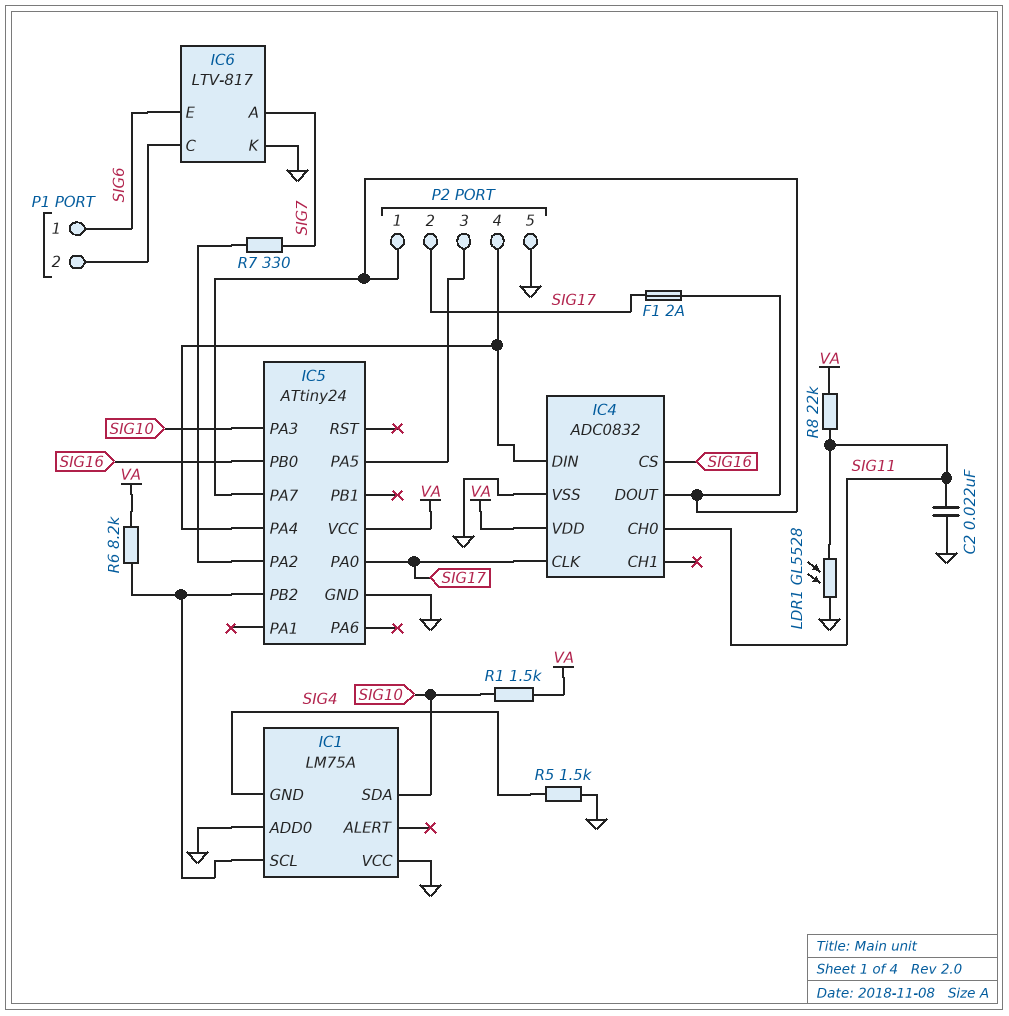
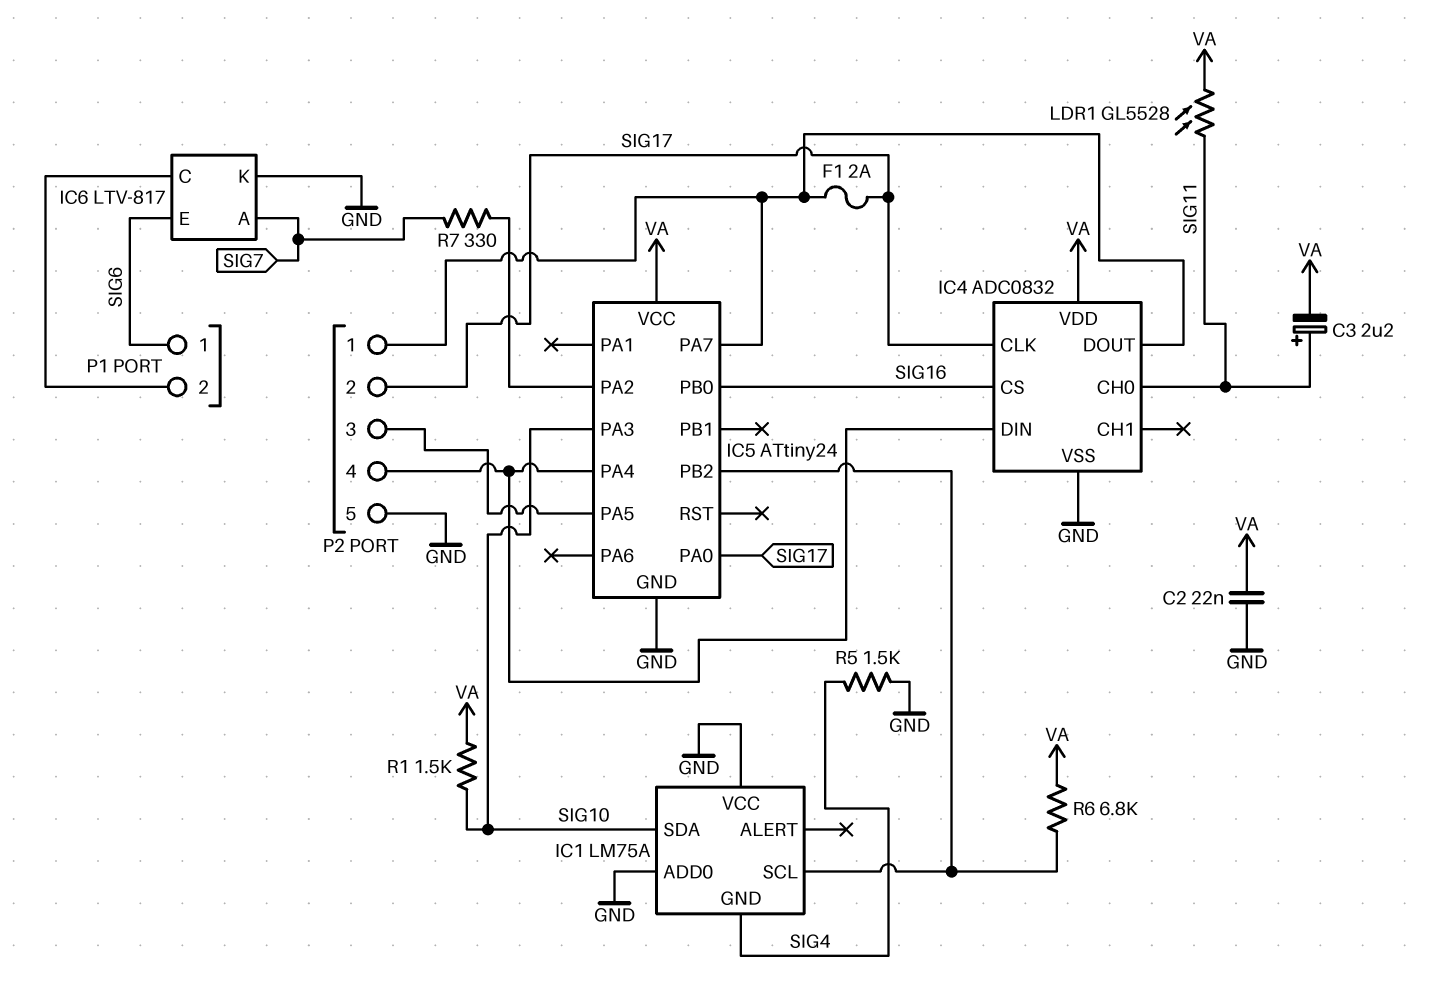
C2: 22nF (GND, SIG11) -> 22nF (GND, VA)
C3: none -> 2.2uF (plus SIG11, minus VA)
LDR1: GL5528 (GND, SIG11) -> GL5528 (SIG11, VA)
R6: 8.2k (IC1/SCL, VA) -> 6.8k (IC1/SCL, VA)
R8: 22k (SIG11, VA) -> none

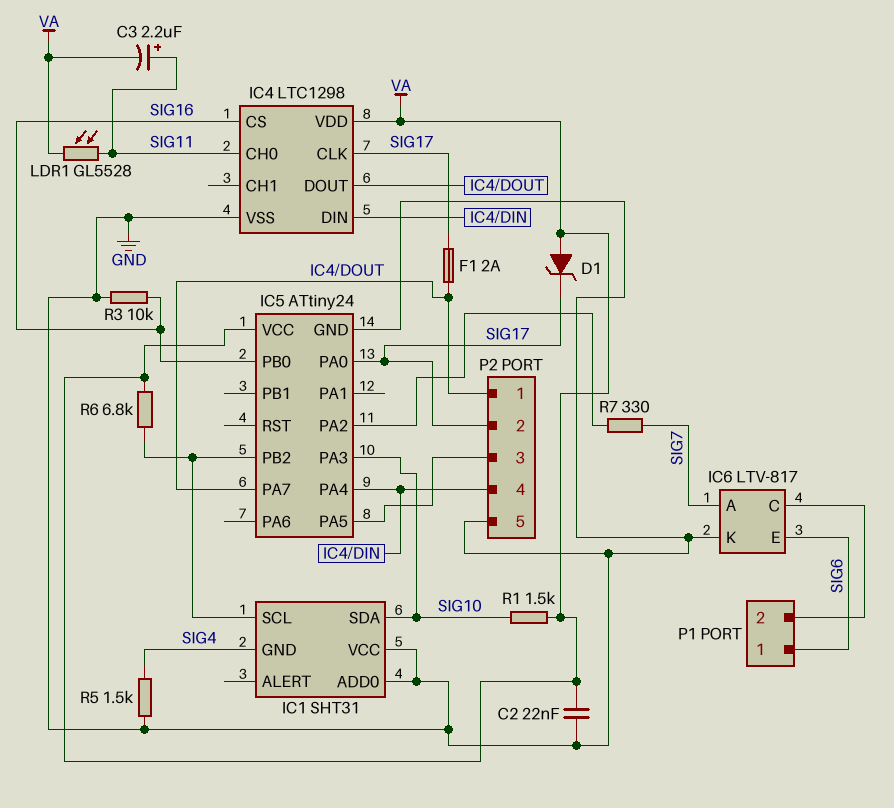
D1: none -> zener (A VA, K SIG17)
IC1: LM75A -> SHT31
IC4: ADC0832 -> LTC1298
R3: none -> 10k (GND, SIG16)

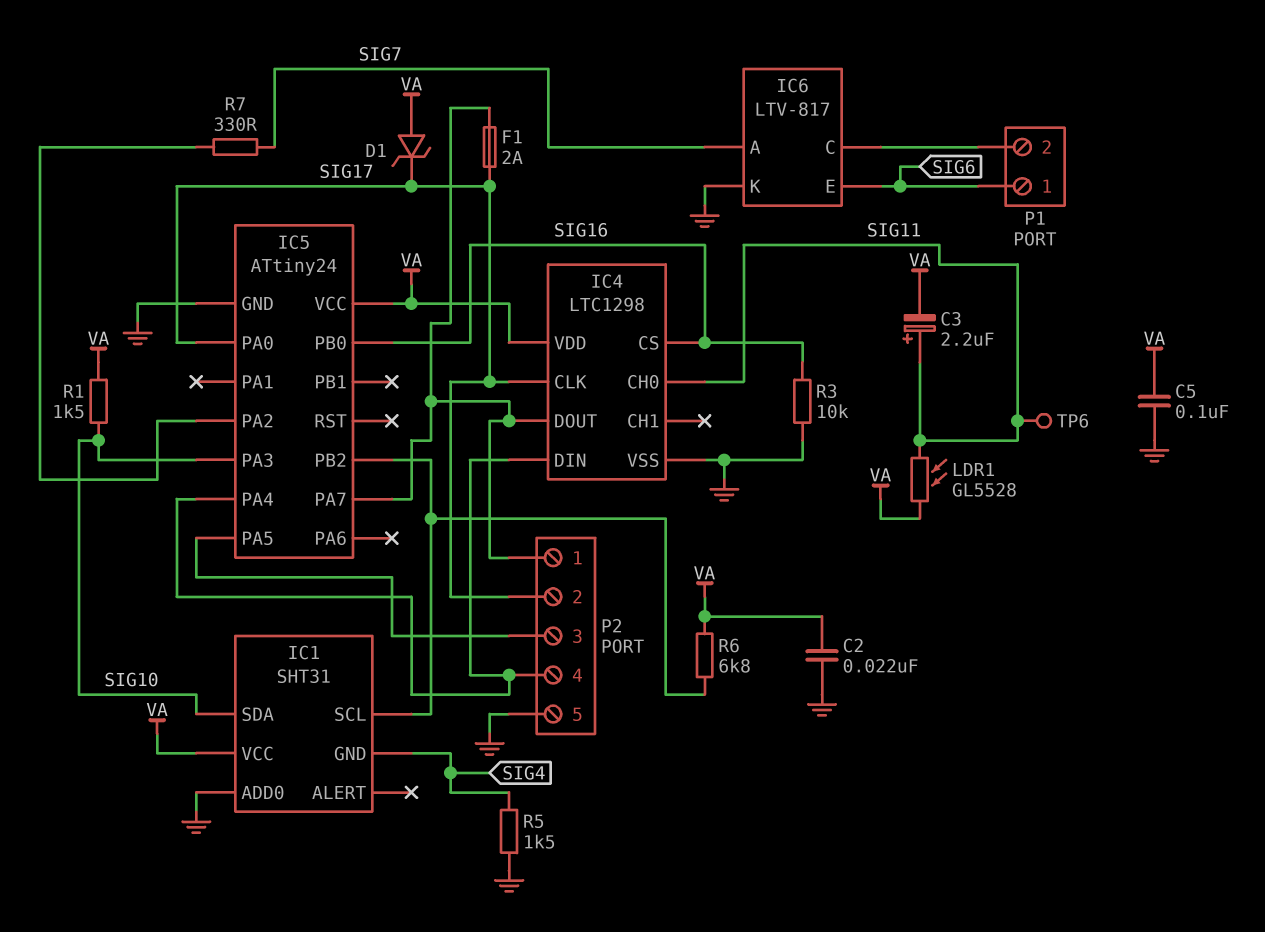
C5: none -> 100nF (GND, VA)
IC1 pin VCC: GND -> VA
TP6: none -> test point (SIG11)

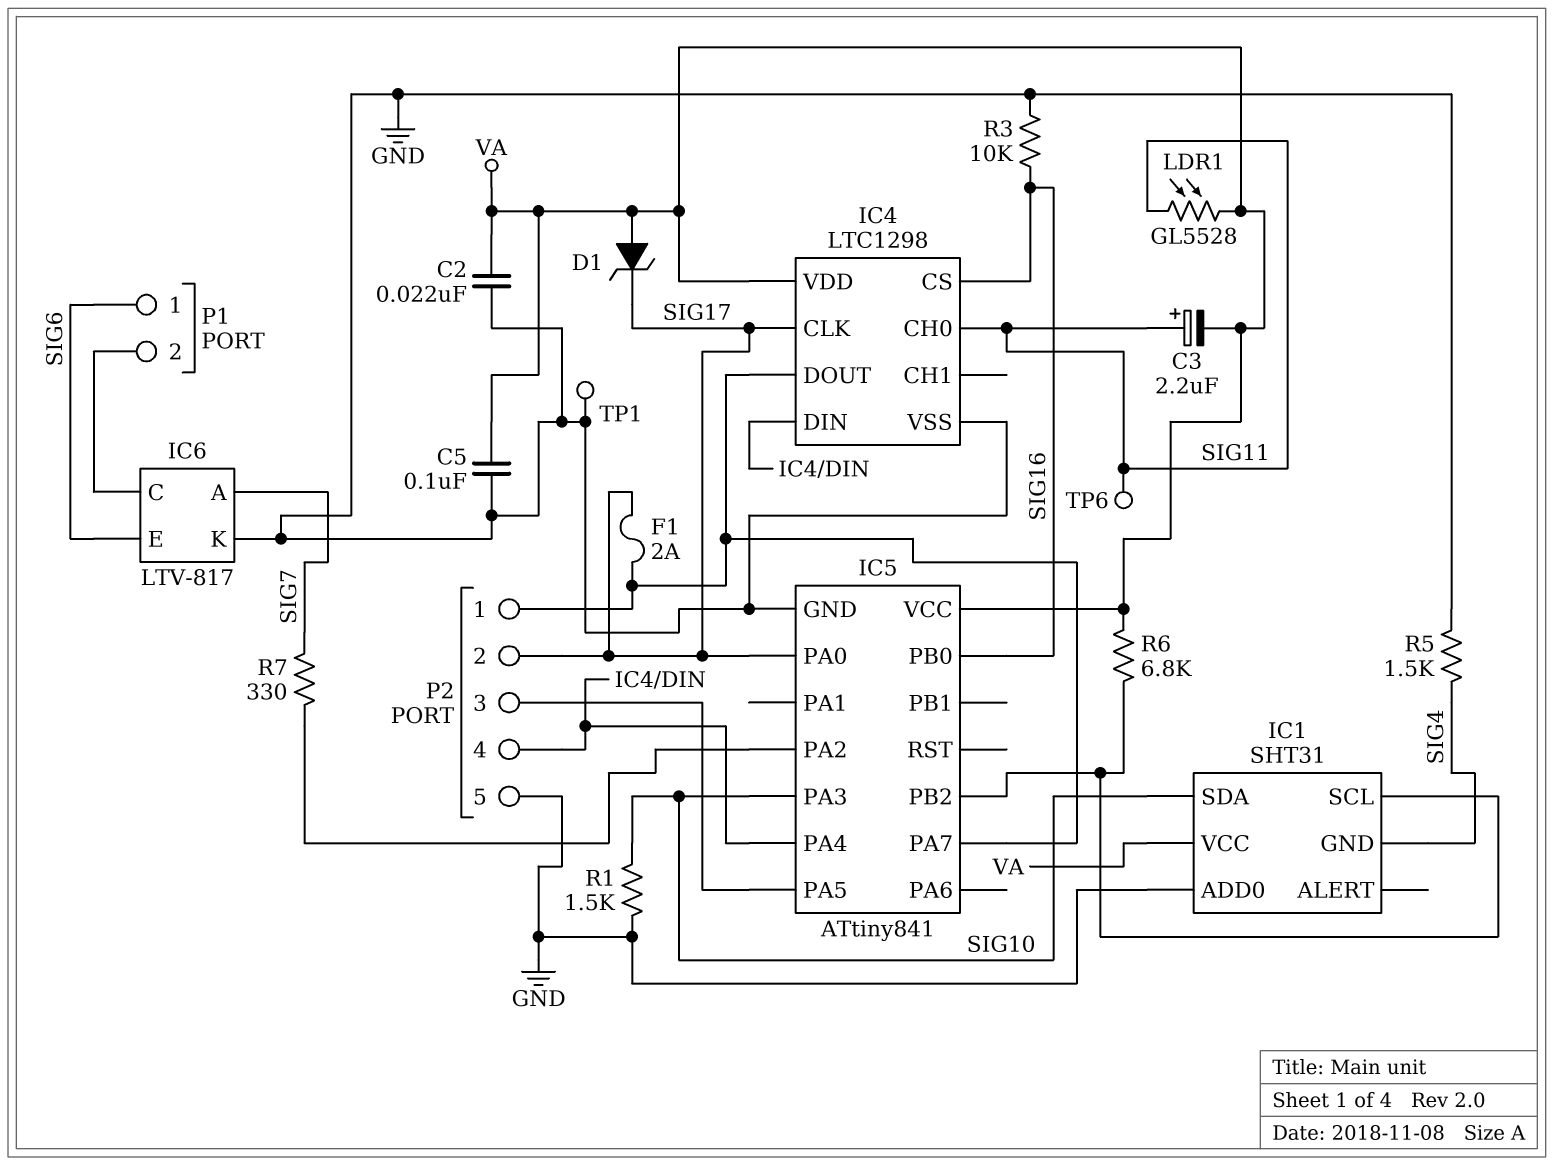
IC5: ATtiny24 -> ATtiny841
R1: 1.5k (SIG10, VA) -> 1.5k (GND, SIG10)
TP1: none -> test point (GND)

